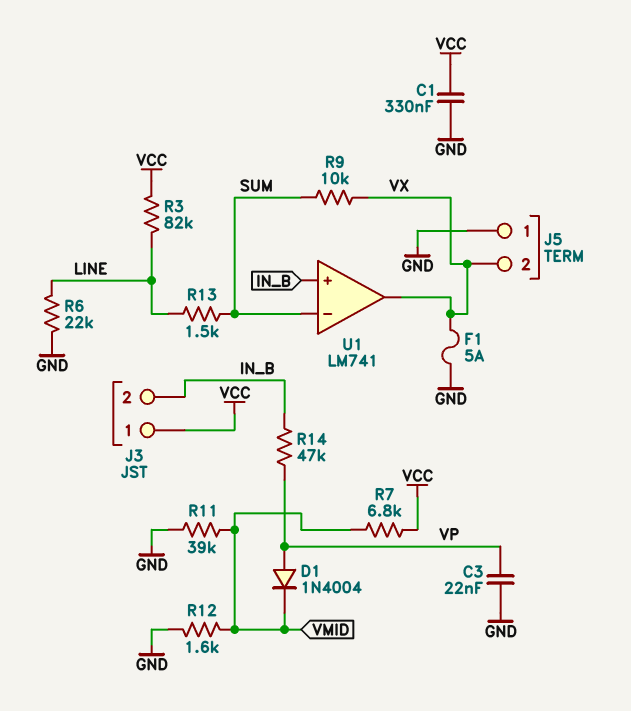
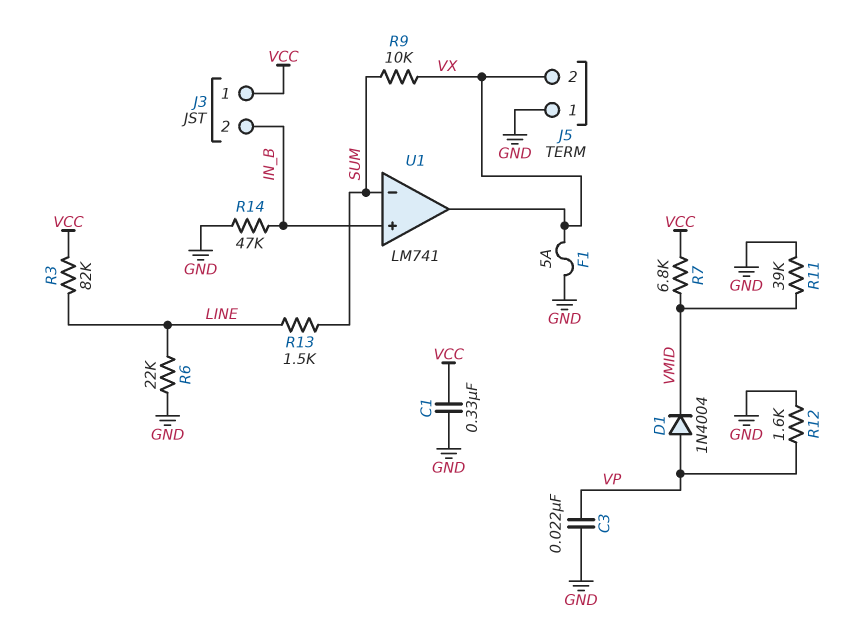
R12: 1.6k (GND, VMID) -> 1.6k (GND, VP)
R14: 47k (IN_B, VP) -> 47k (GND, IN_B)

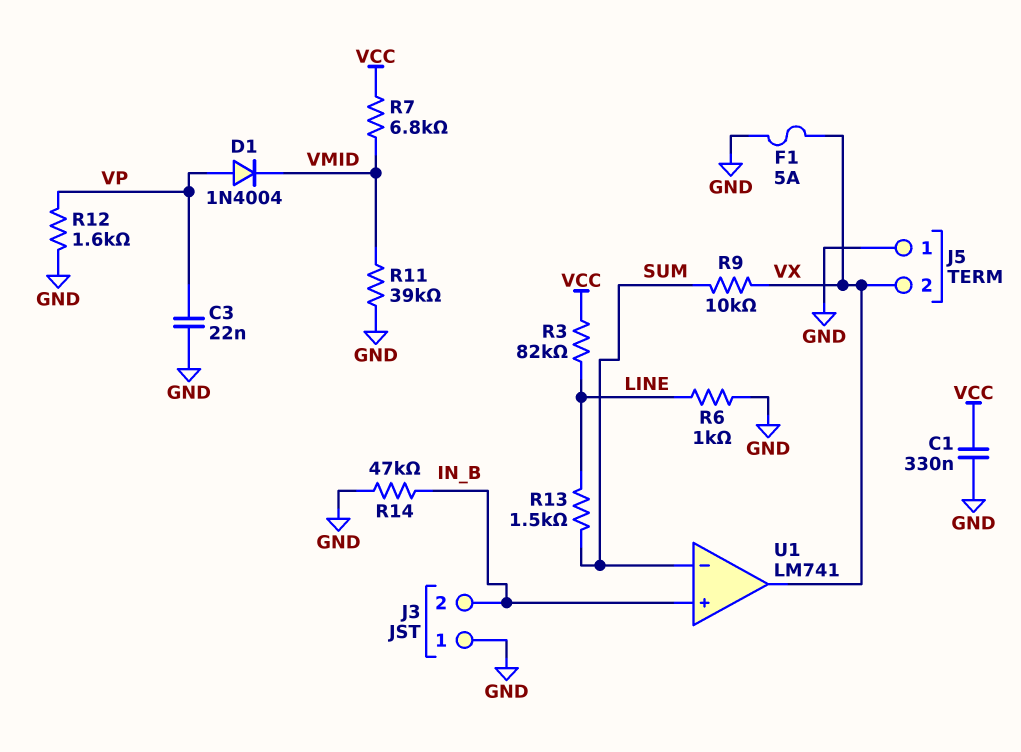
J3 pin 1: VCC -> GND
R6: 22k (GND, LINE) -> 1k (GND, LINE)

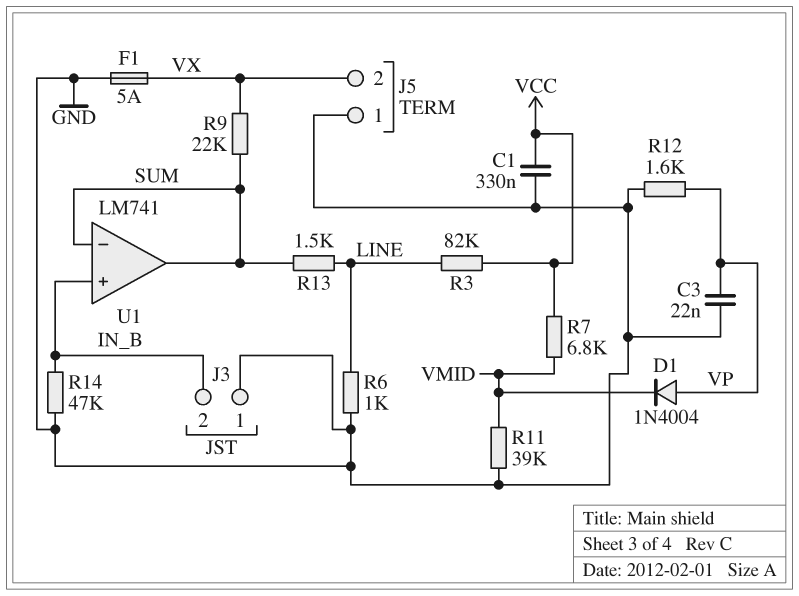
R9: 10k (SUM, VX) -> 22k (SUM, VX)
U1 pin out: VX -> SUM

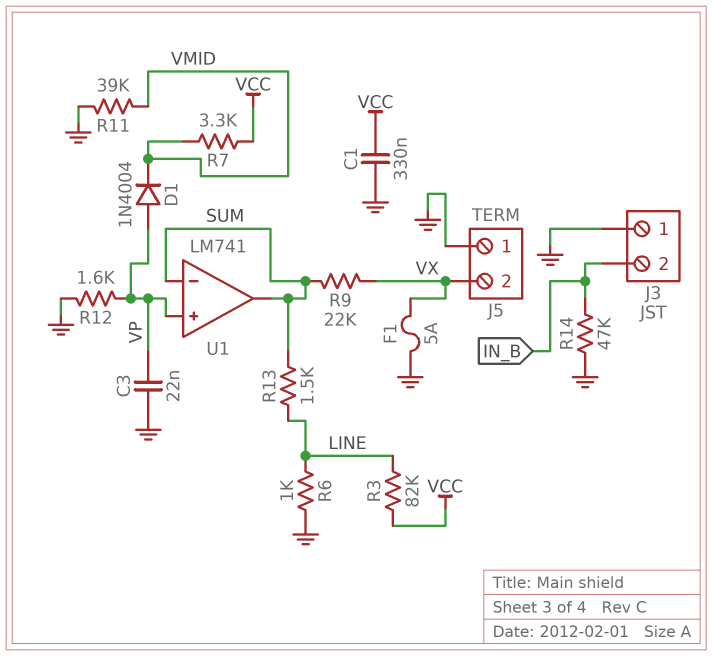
R7: 6.8k (VCC, VMID) -> 3.3k (VCC, VMID)
U1 pin in+: IN_B -> VP

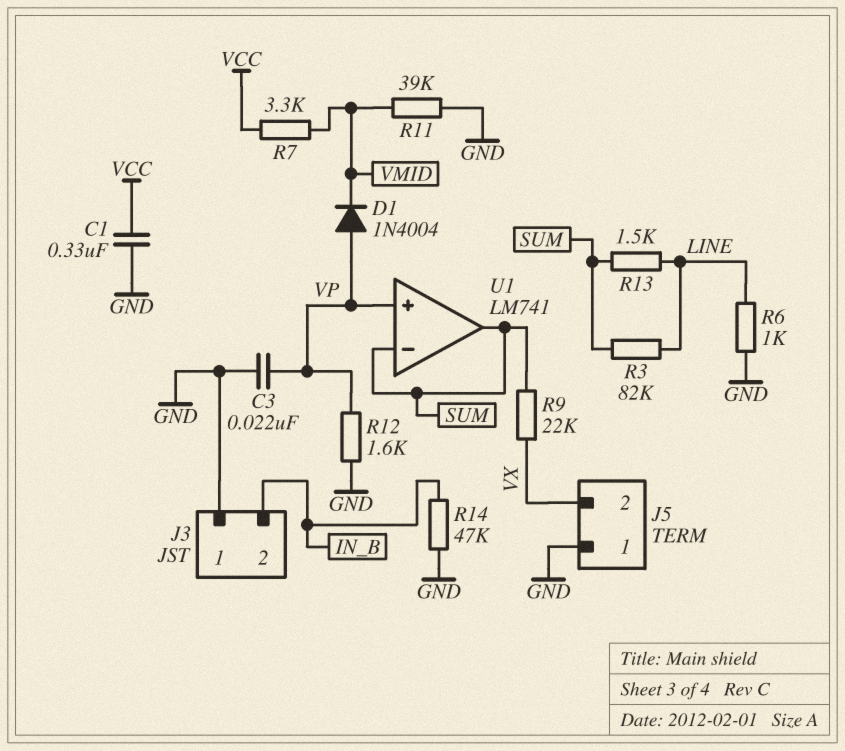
F1: 5A (GND, VX) -> none
R3: 82k (LINE, VCC) -> 82k (LINE, SUM)

